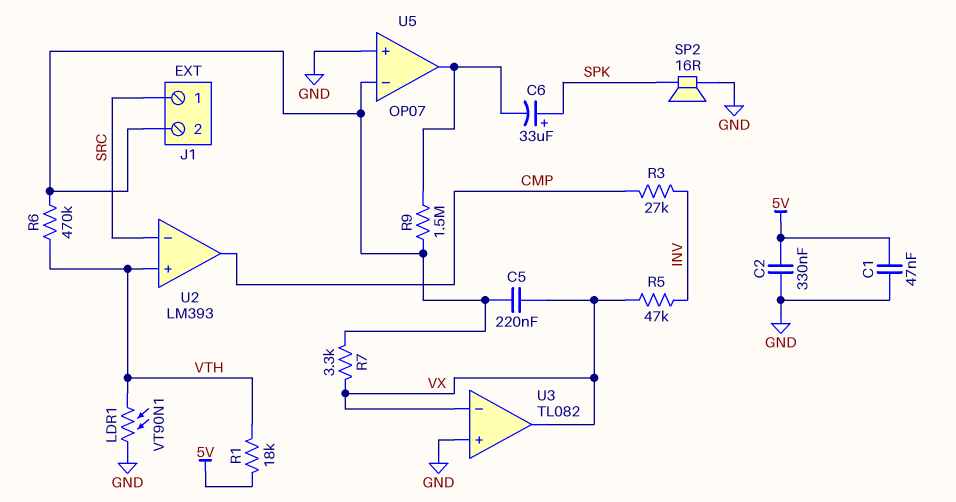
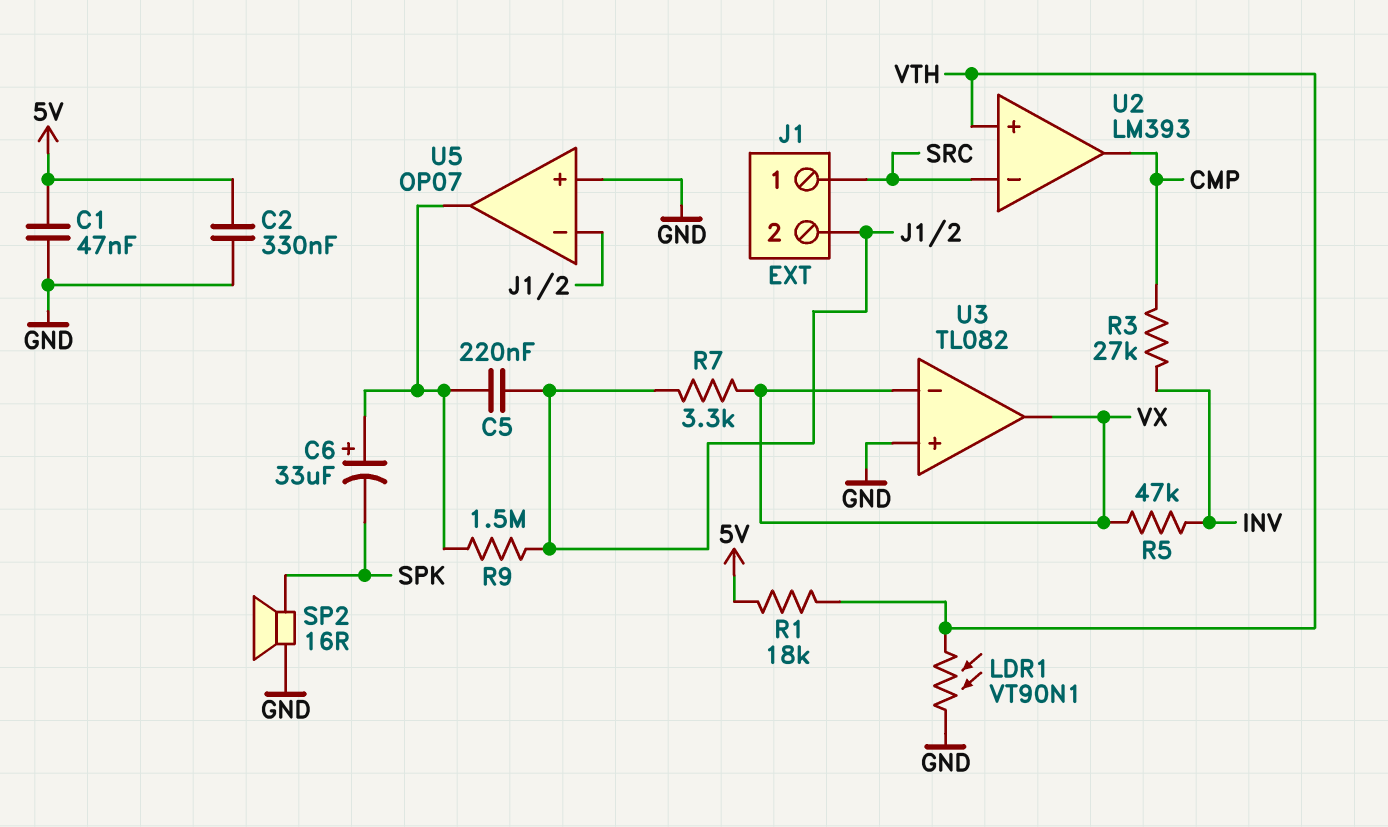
C5: 220nF (J1/2, VX) -> 220nF (J1/2, U5/out)
C6: 33uF (plus SPK, minus U5/out) -> 33uF (plus U5/out, minus SPK)
R6: 470k (J1/2, VTH) -> none

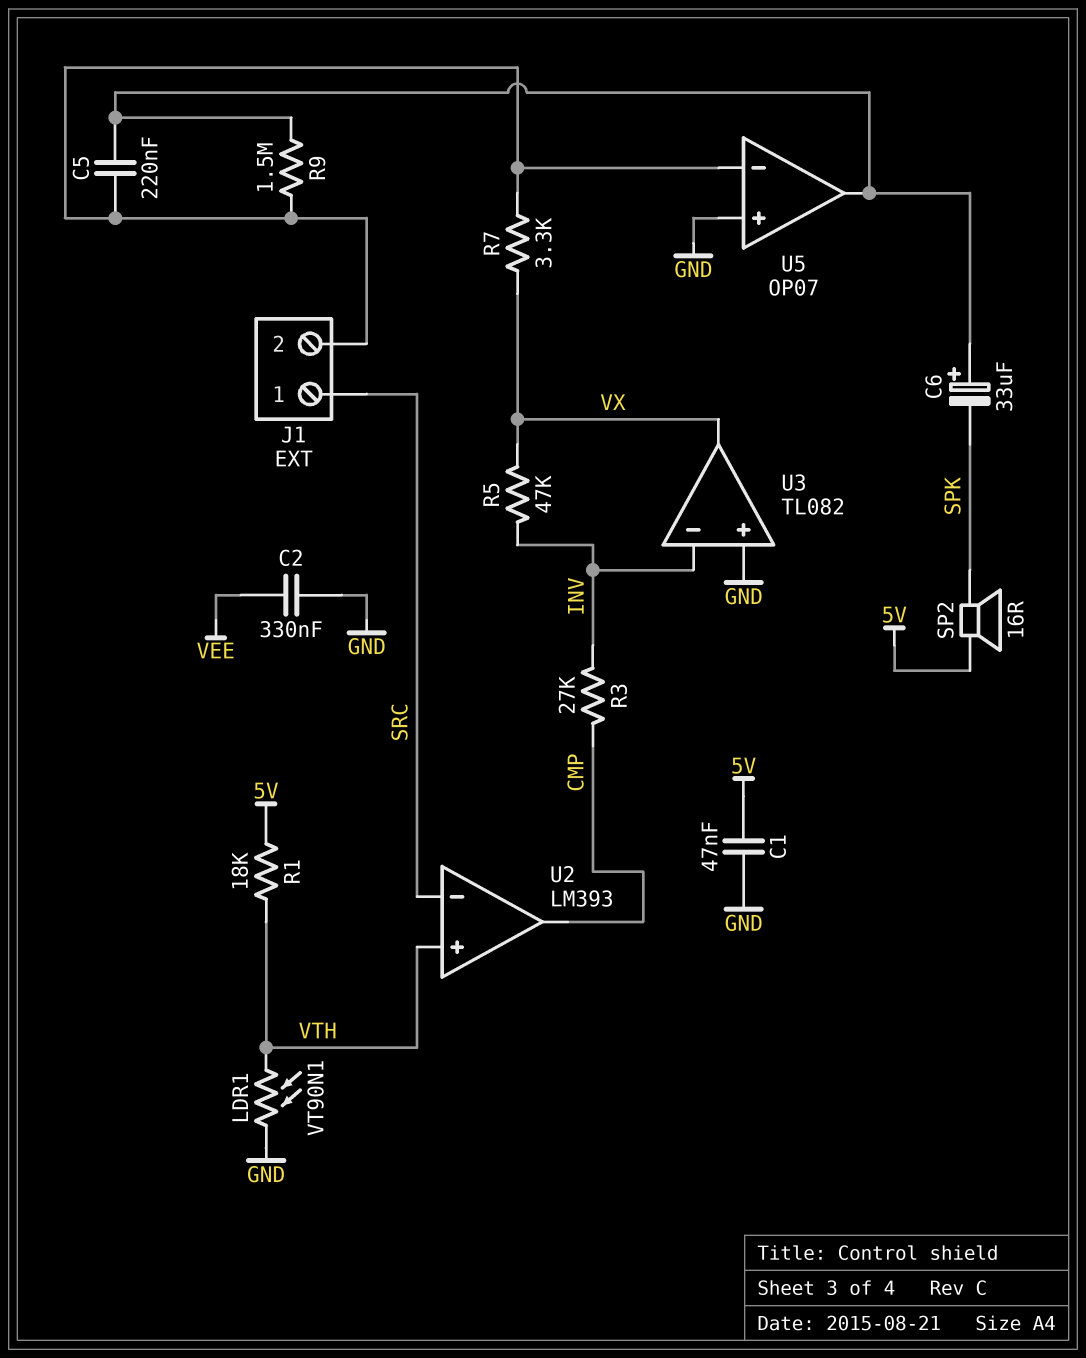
C2: 330nF (5V, GND) -> 330nF (GND, VEE)
SP2: speaker 16R (GND, SPK) -> speaker 16R (5V, SPK)
U3 pin in-: VX -> INV

